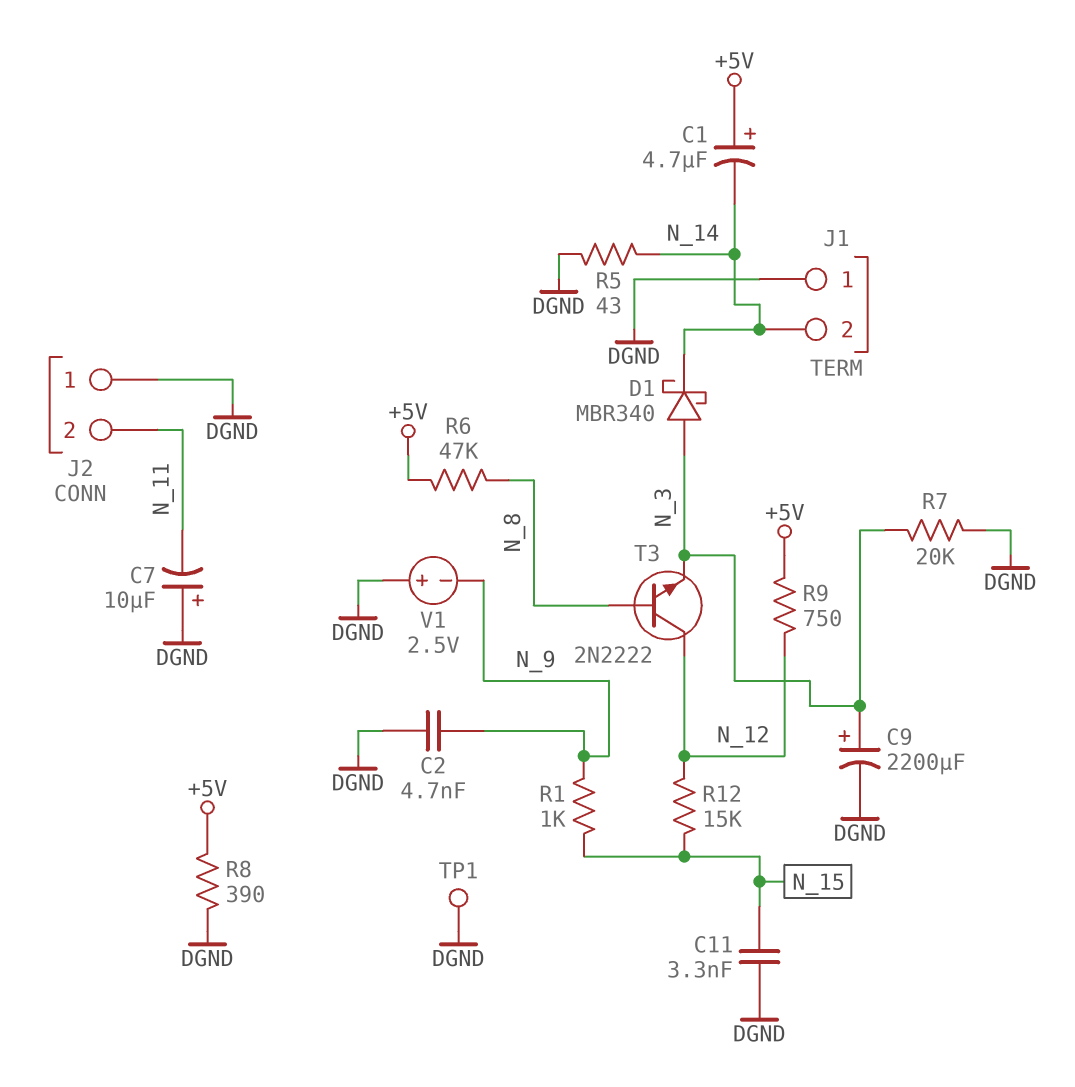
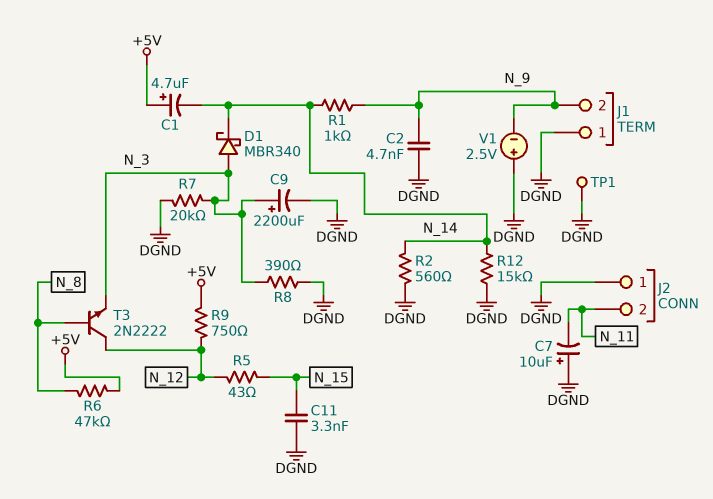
J1 pin 2: N_14 -> N_9
R1: 1k (N_9, N_15) -> 1k (N_9, N_14)
R2: none -> 560 (DGND, N_14)
R5: 43 (DGND, N_14) -> 43 (N_12, N_15)
R8: 390 (+5V, DGND) -> 390 (DGND, N_3)
R12: 15k (N_12, N_15) -> 15k (DGND, N_14)

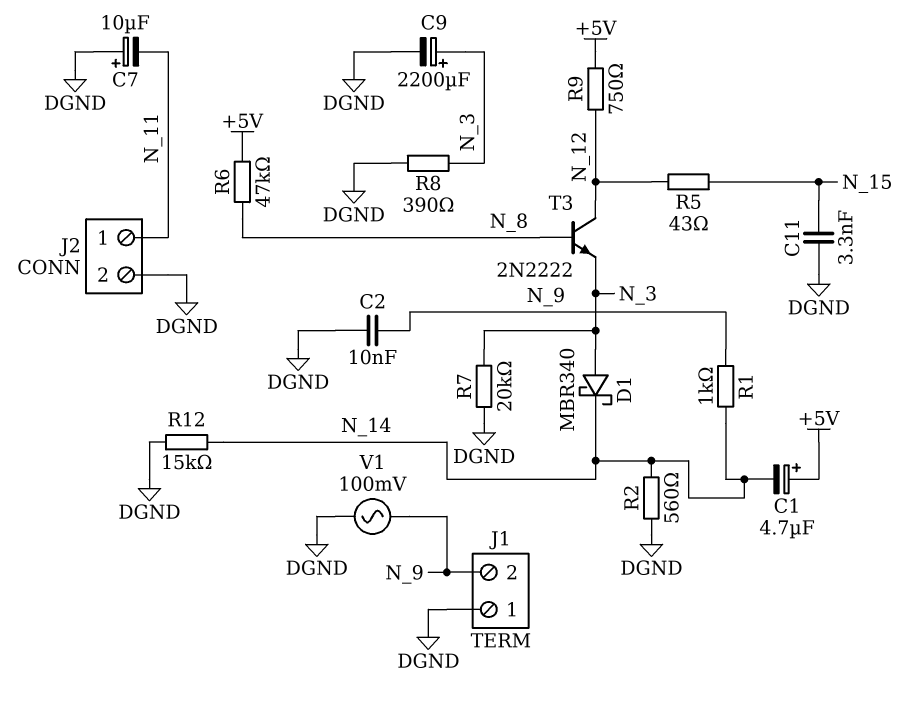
C2: 4.7nF (DGND, N_9) -> 10nF (DGND, N_9)
J2 pin 1: DGND -> N_11
J2 pin 2: N_11 -> DGND
TP1: test point (DGND) -> none
V1: 2.5V (plus DGND, minus N_9) -> AC 100mV (DGND, N_9)

